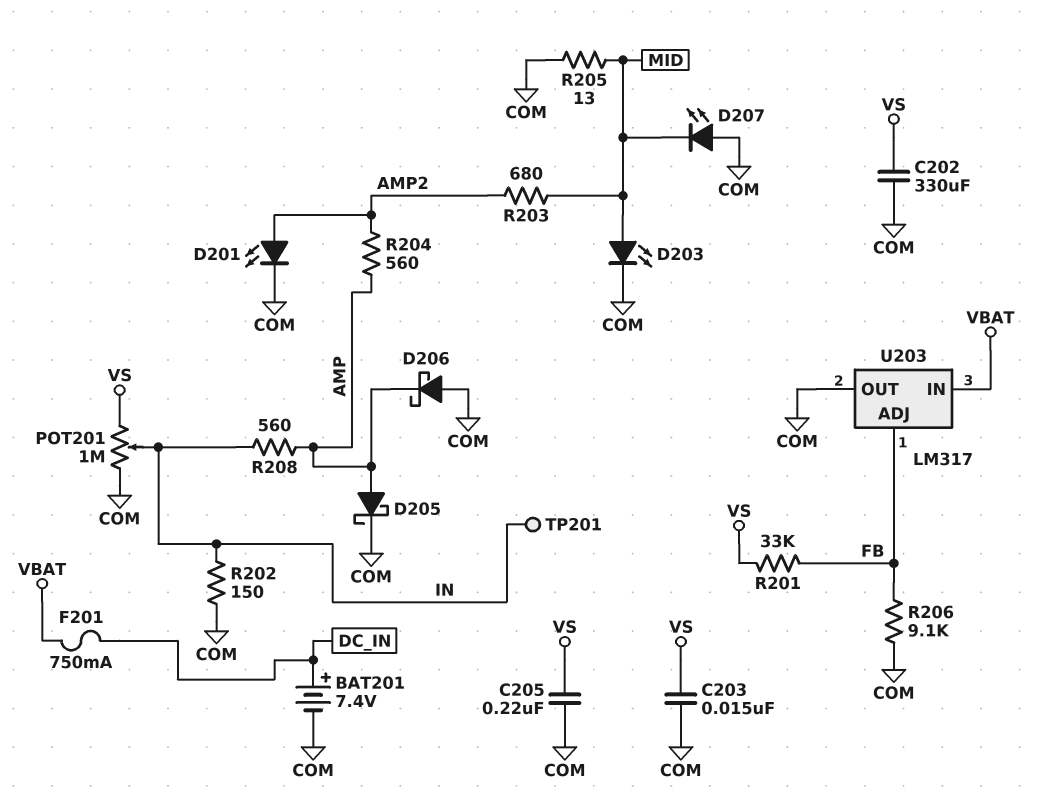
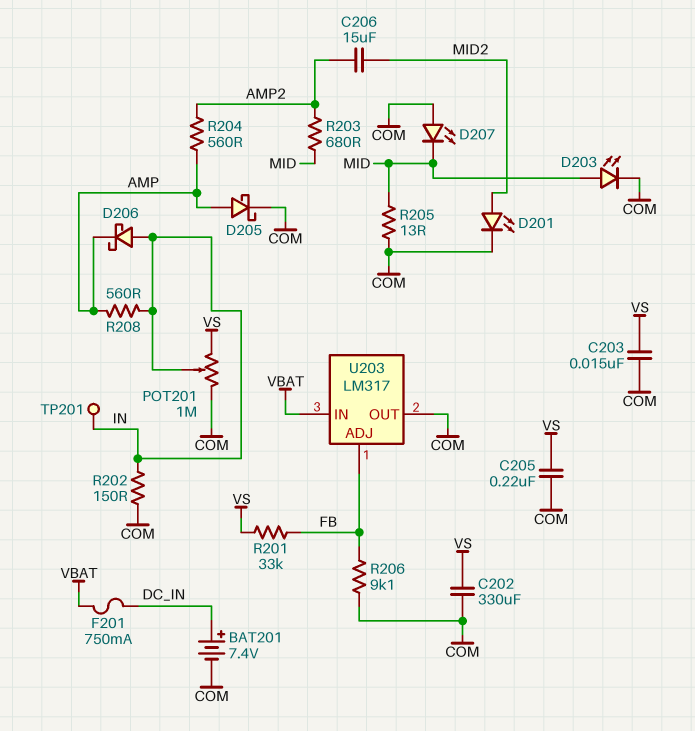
C206: none -> 15uF (AMP2, MID2)
D201: LED (A AMP2, K COM) -> LED (A MID2, K COM)
D206: schottky (A COM, K AMP) -> schottky (A IN, K AMP)

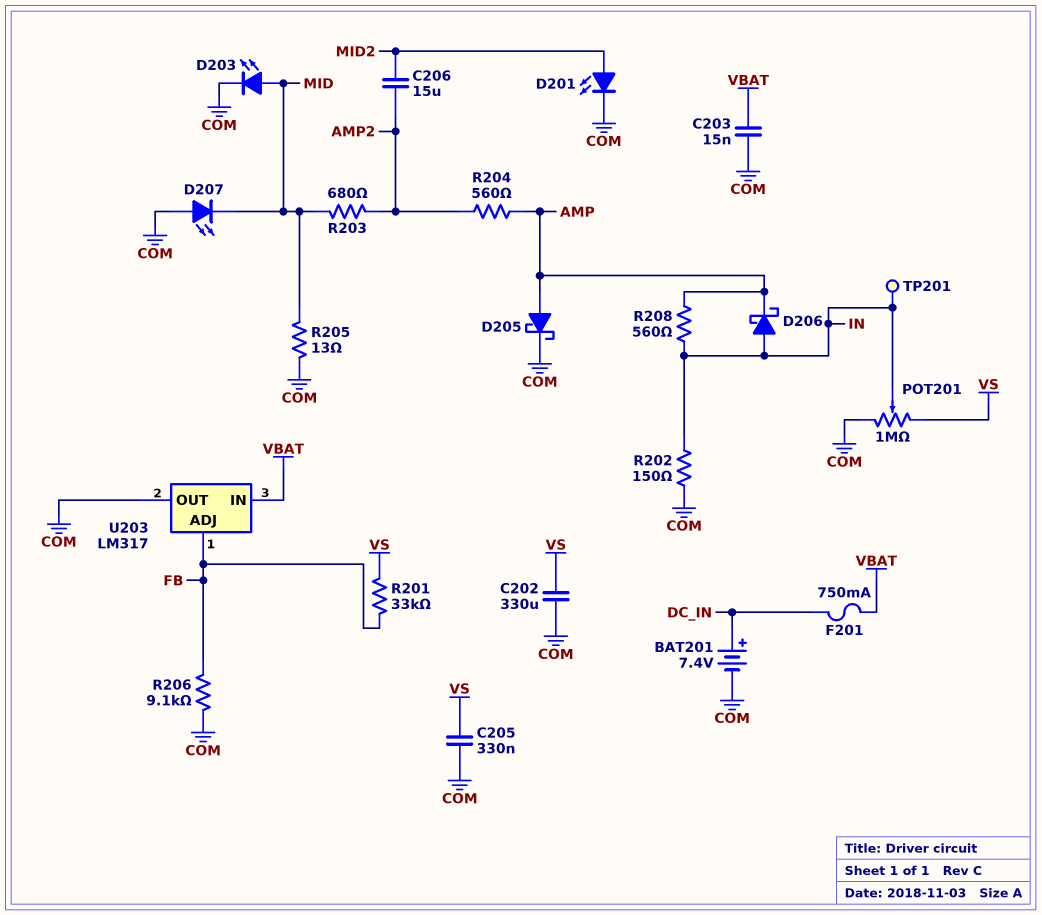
C203: 15nF (COM, VS) -> 15nF (COM, VBAT)
C205: 220nF (COM, VS) -> 330nF (COM, VS)

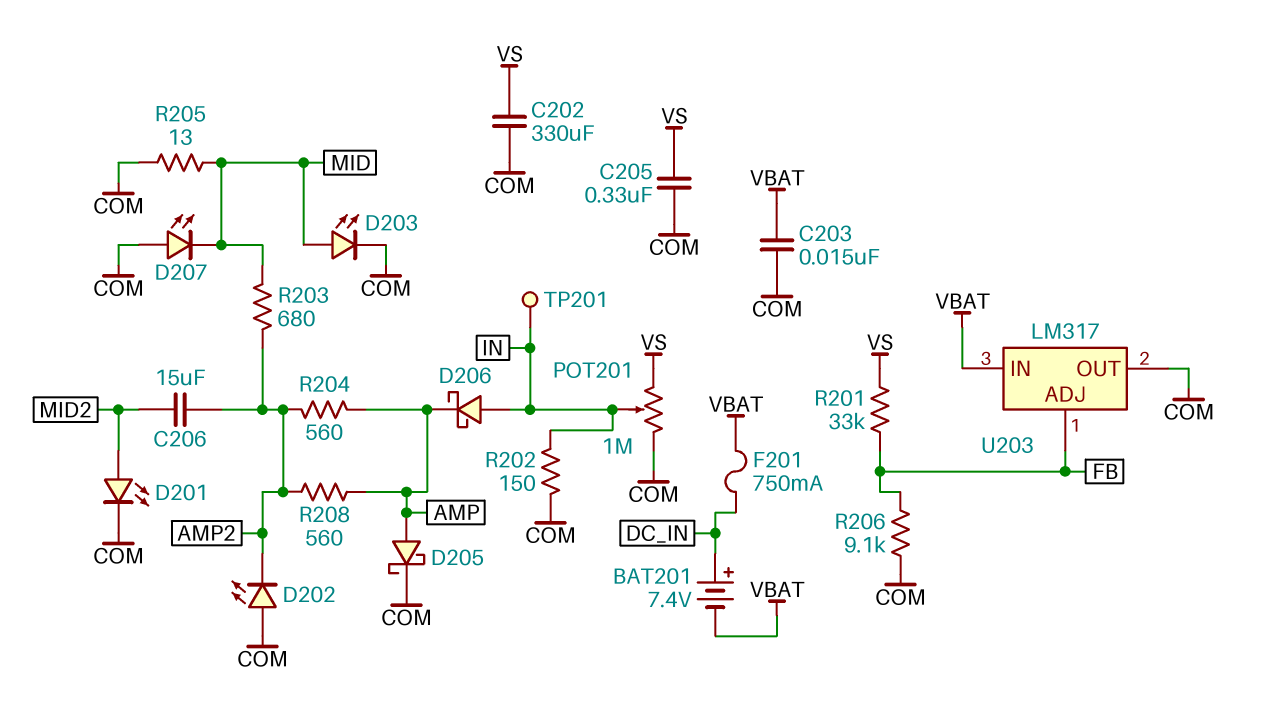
BAT201: 7.4V (plus DC_IN, minus COM) -> 7.4V (plus DC_IN, minus VBAT)
D202: none -> LED (A COM, K AMP2)
R208: 560 (AMP, IN) -> 560 (AMP, AMP2)

